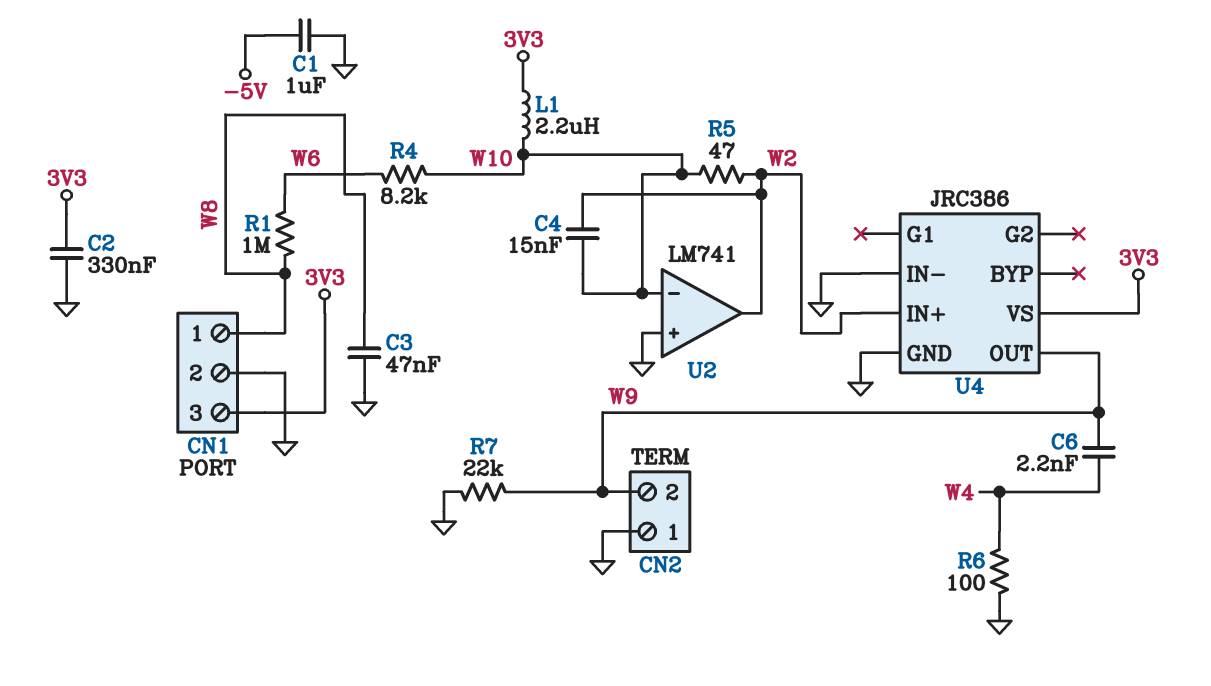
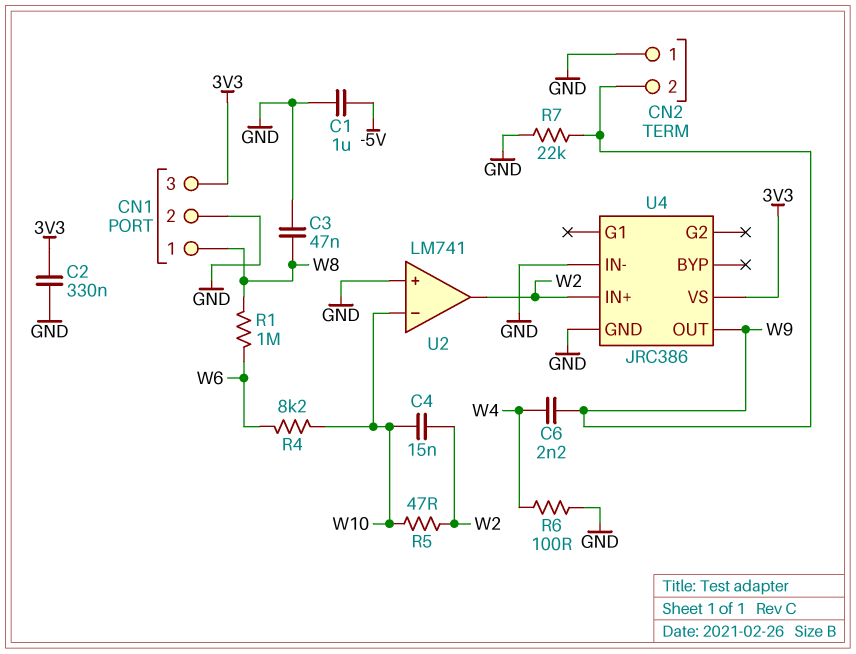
L1: 2.2uH (3V3, W10) -> none

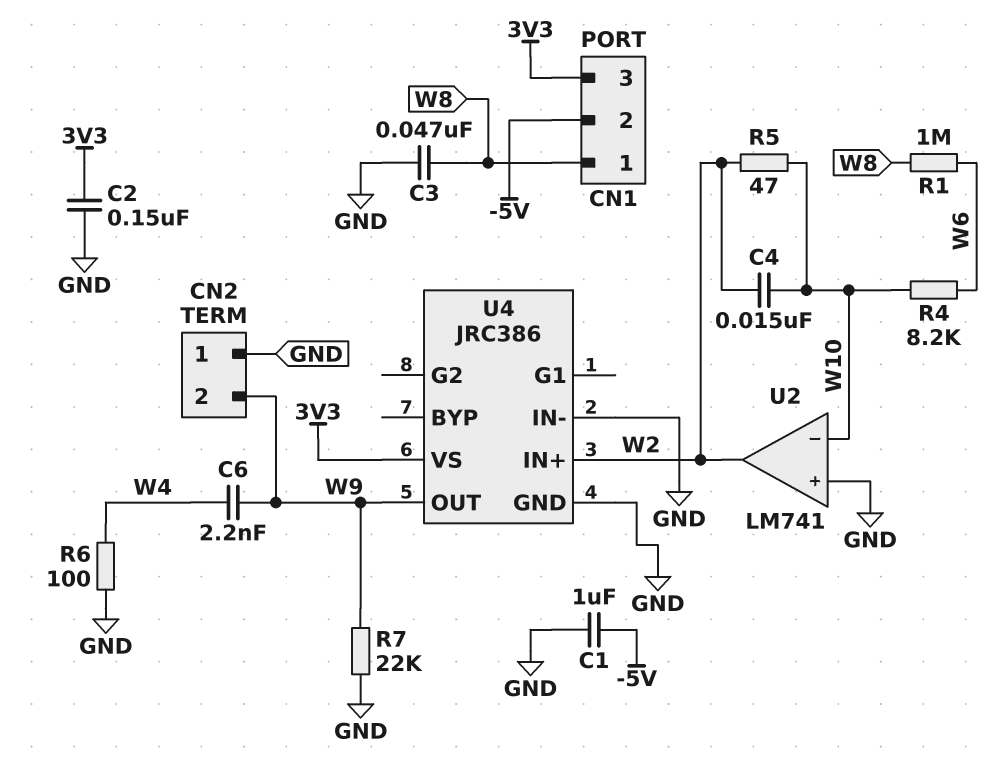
C2: 330nF (3V3, GND) -> 150nF (3V3, GND)
CN1 pin 2: GND -> -5V

